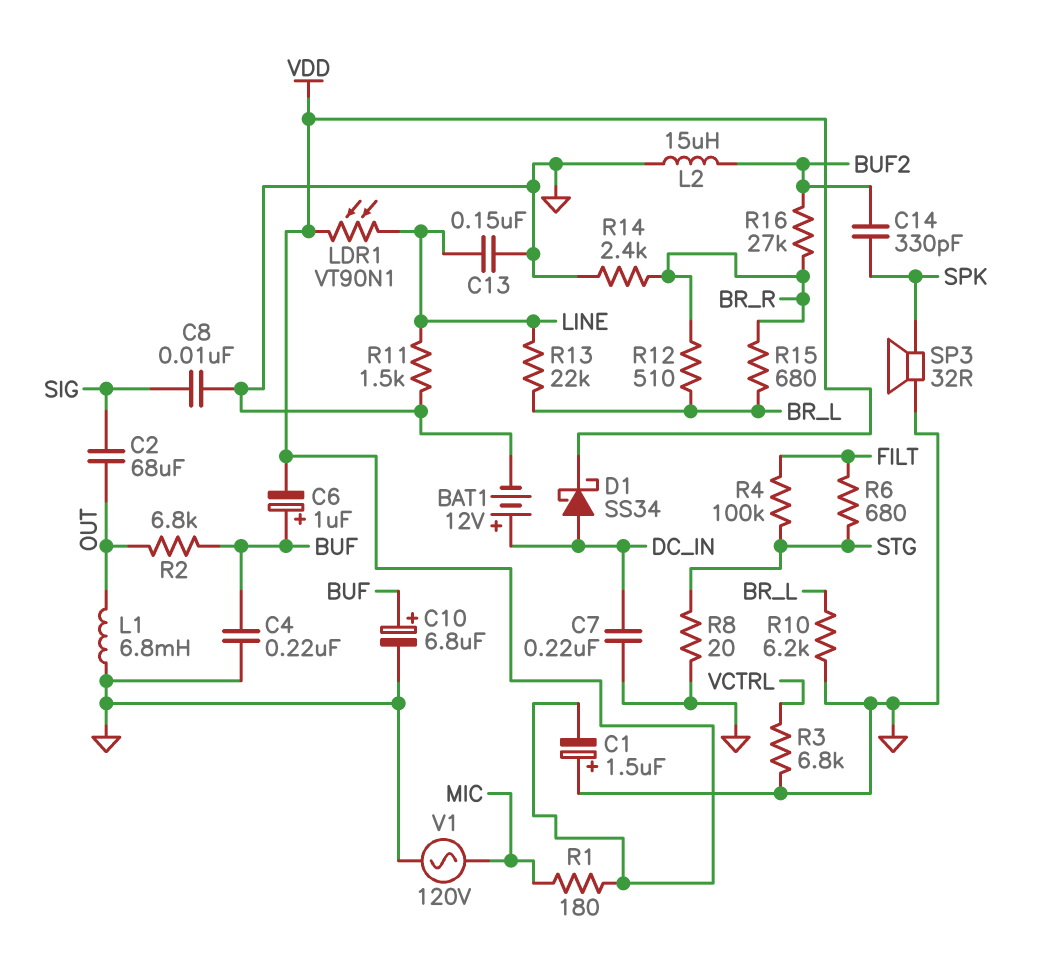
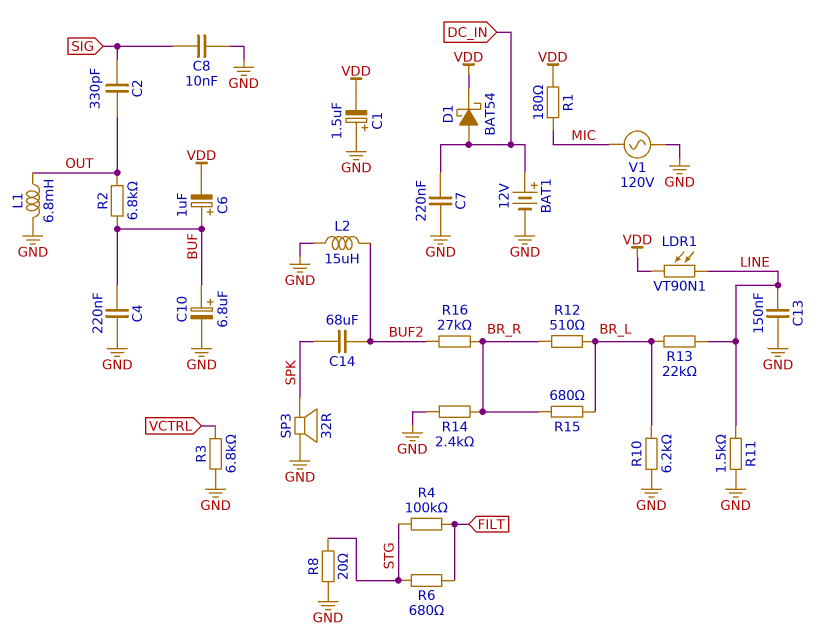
C2: 68uF (OUT, SIG) -> 330pF (OUT, SIG)
C14: 330pF (BUF2, SPK) -> 68uF (BUF2, SPK)
D1: schottky SS34 (A DC_IN, K VDD) -> schottky BAT54 (A DC_IN, K VDD)

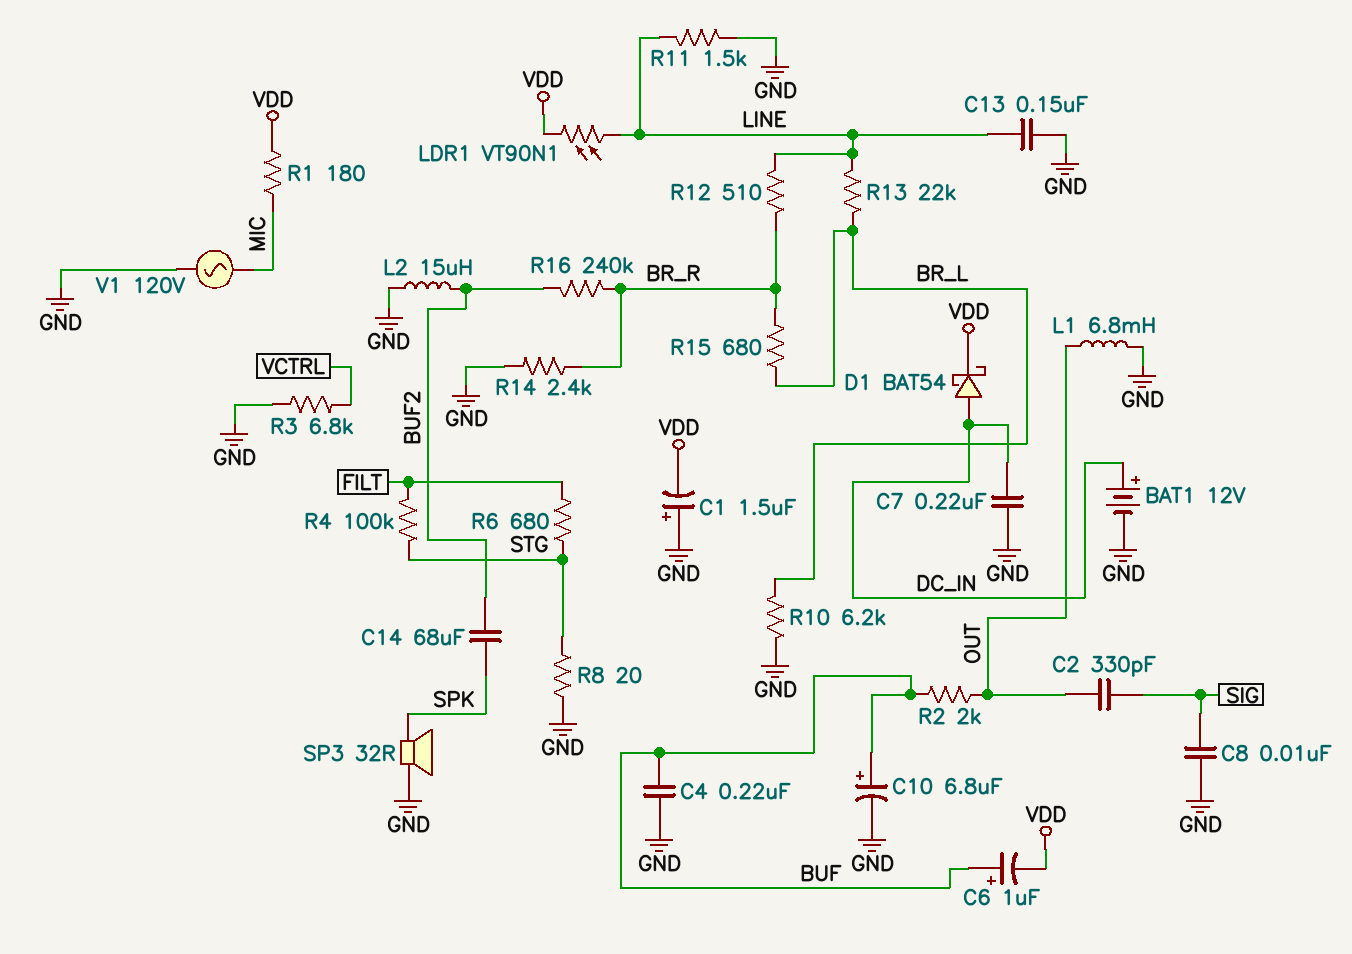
R2: 6.8k (BUF, OUT) -> 2k (BUF, OUT)
R12: 510 (BR_L, BR_R) -> 510 (BR_R, LINE)
R16: 27k (BR_R, BUF2) -> 240k (BR_R, BUF2)

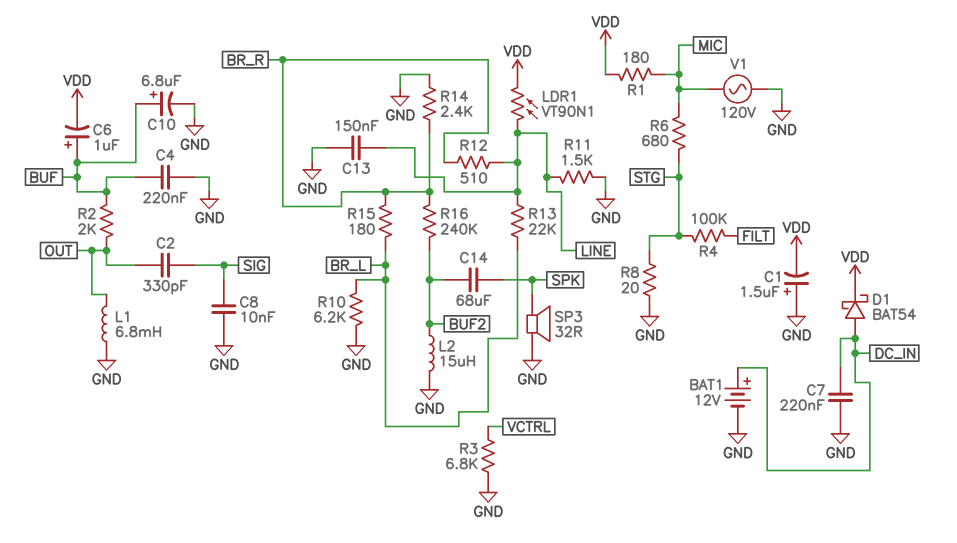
R6: 680 (FILT, STG) -> 680 (MIC, STG)
R15: 680 (BR_L, BR_R) -> 180 (BR_L, BR_R)

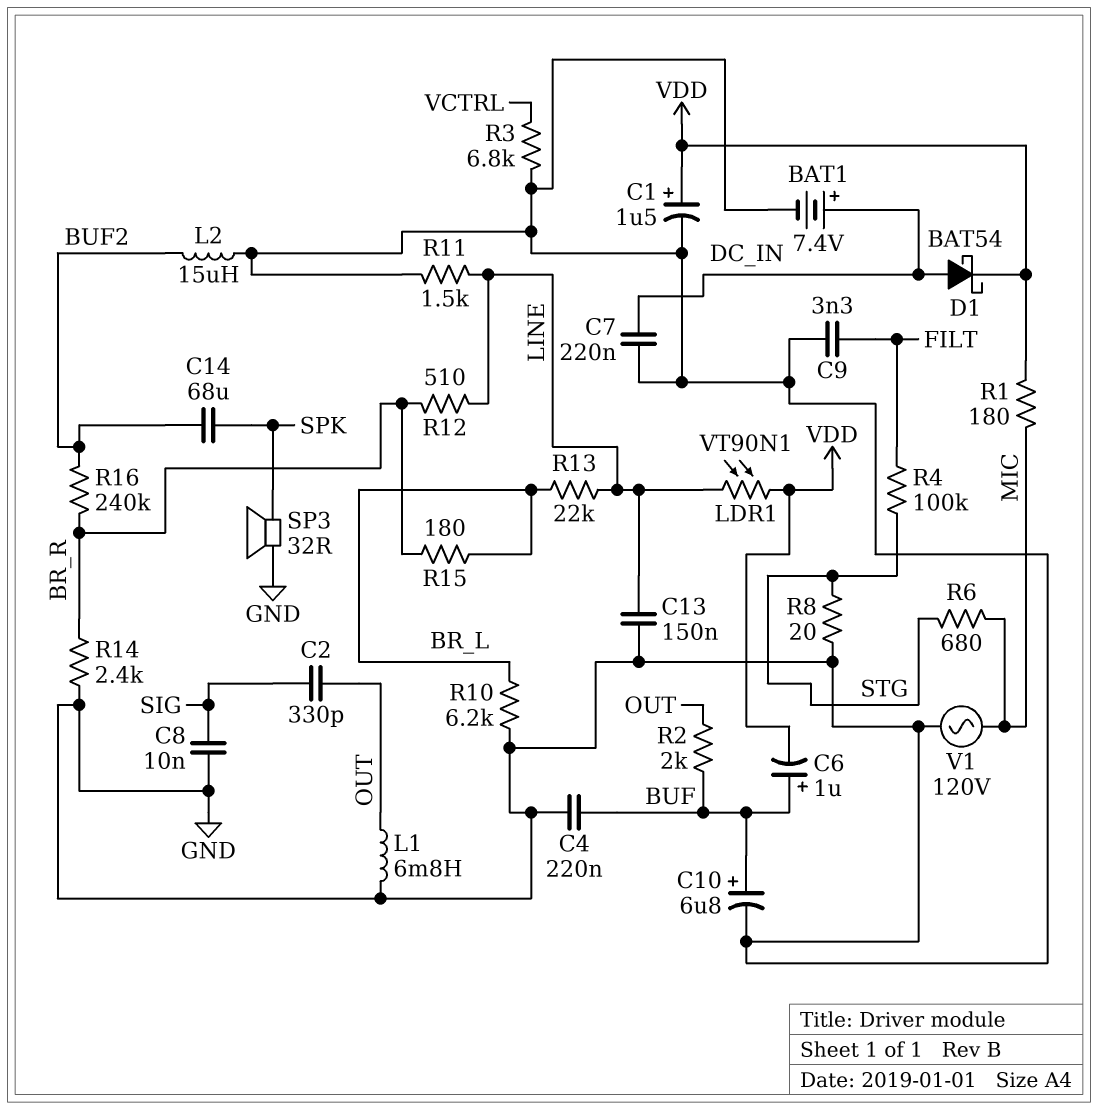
BAT1: 12V (plus DC_IN, minus GND) -> 7.4V (plus DC_IN, minus GND)
C1: 1.5uF (plus GND, minus VDD) -> 1.5uF (plus VDD, minus GND)
C9: none -> 3.3nF (FILT, GND)

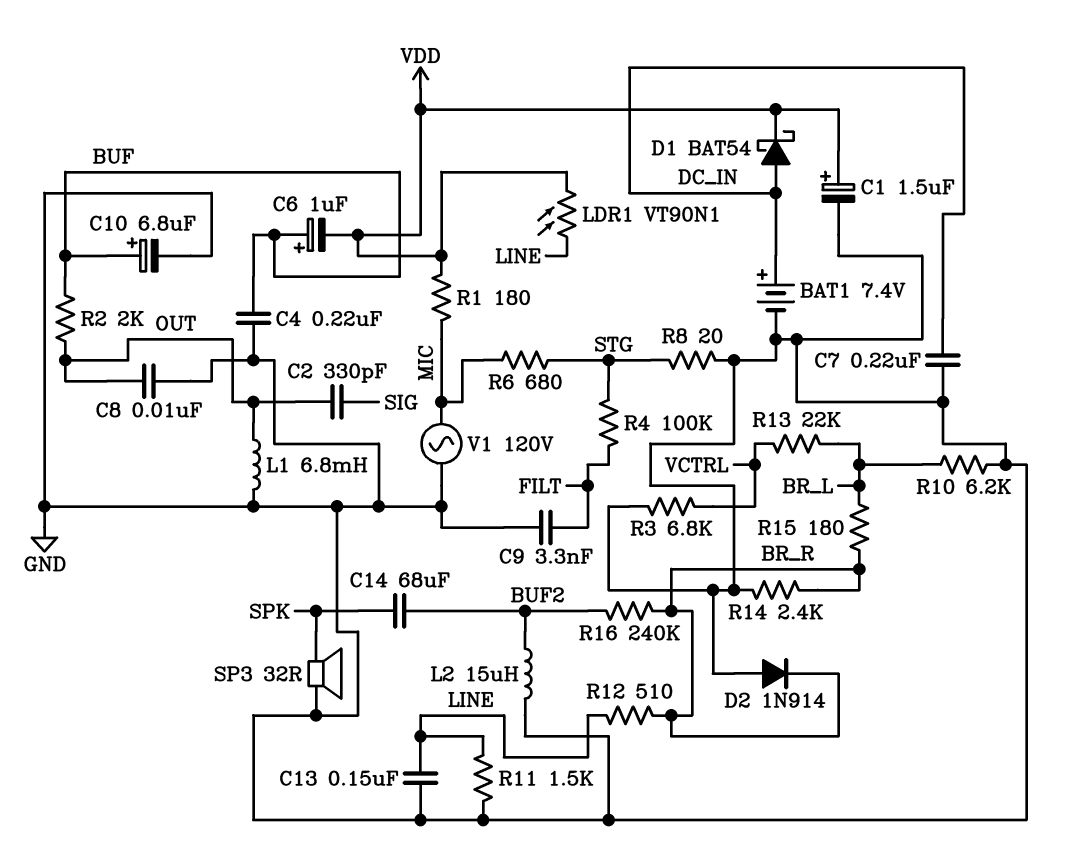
C8: 10nF (GND, SIG) -> 10nF (GND, OUT)
D2: none -> diode 1N914 (A GND, K BR_R)
R13: 22k (BR_L, LINE) -> 22k (BR_L, VCTRL)

